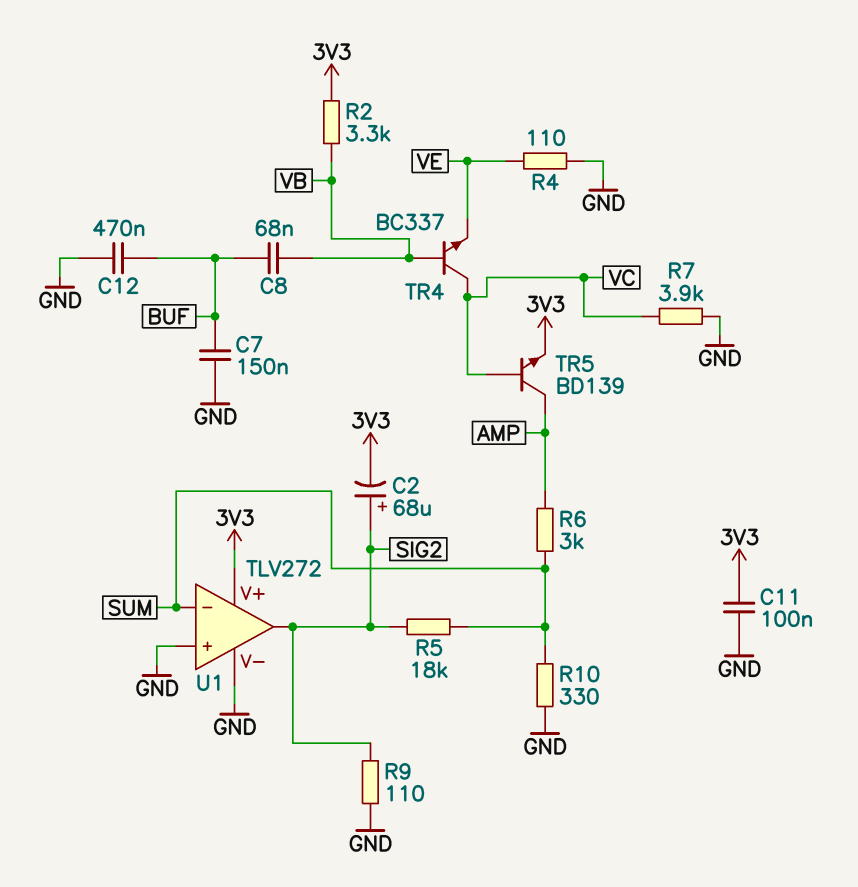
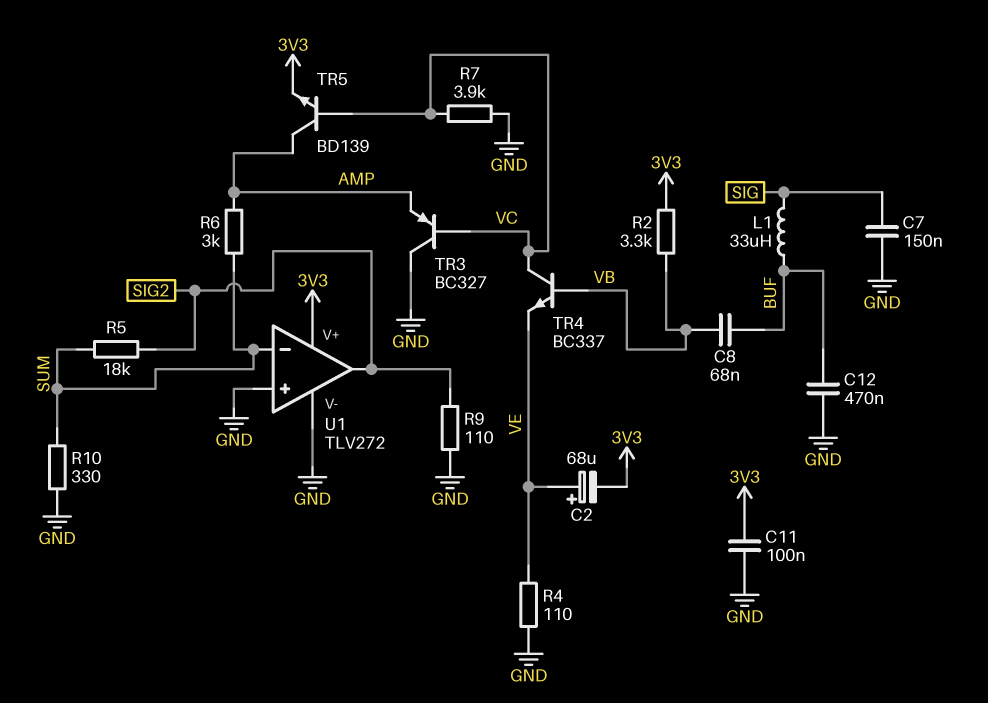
C2: 68uF (plus SIG2, minus 3V3) -> 68uF (plus VE, minus 3V3)
C7: 150nF (BUF, GND) -> 150nF (GND, SIG)
L1: none -> 33uH (BUF, SIG)
TR3: none -> PNP BC327 (B VC, C GND, E AMP)

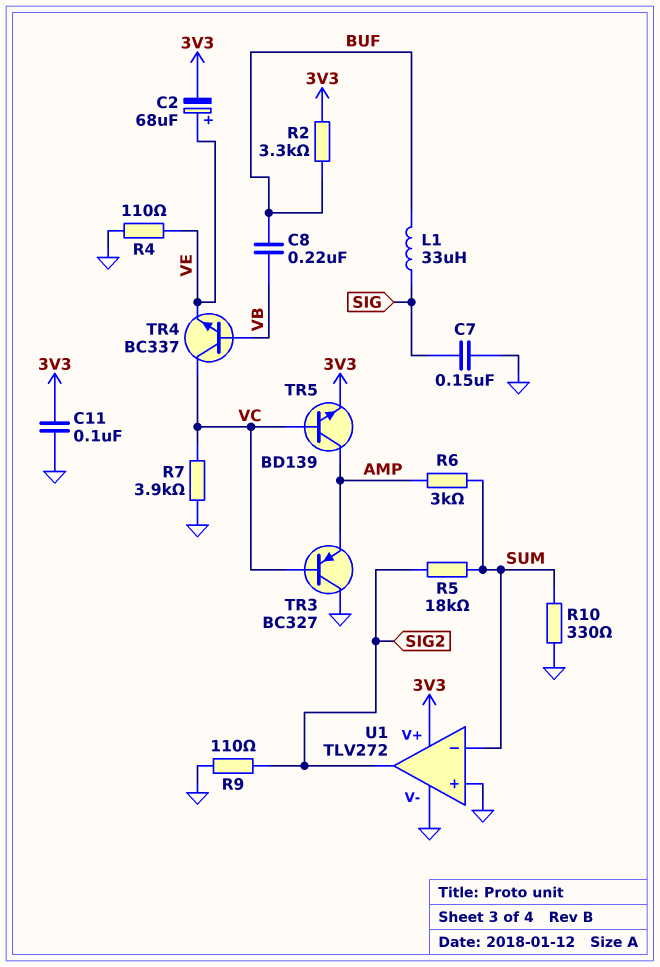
C8: 68nF (BUF, VB) -> 220nF (BUF, VB)
C12: 470nF (BUF, GND) -> none
R2: 3.3k (3V3, VB) -> 3.3k (3V3, BUF)

